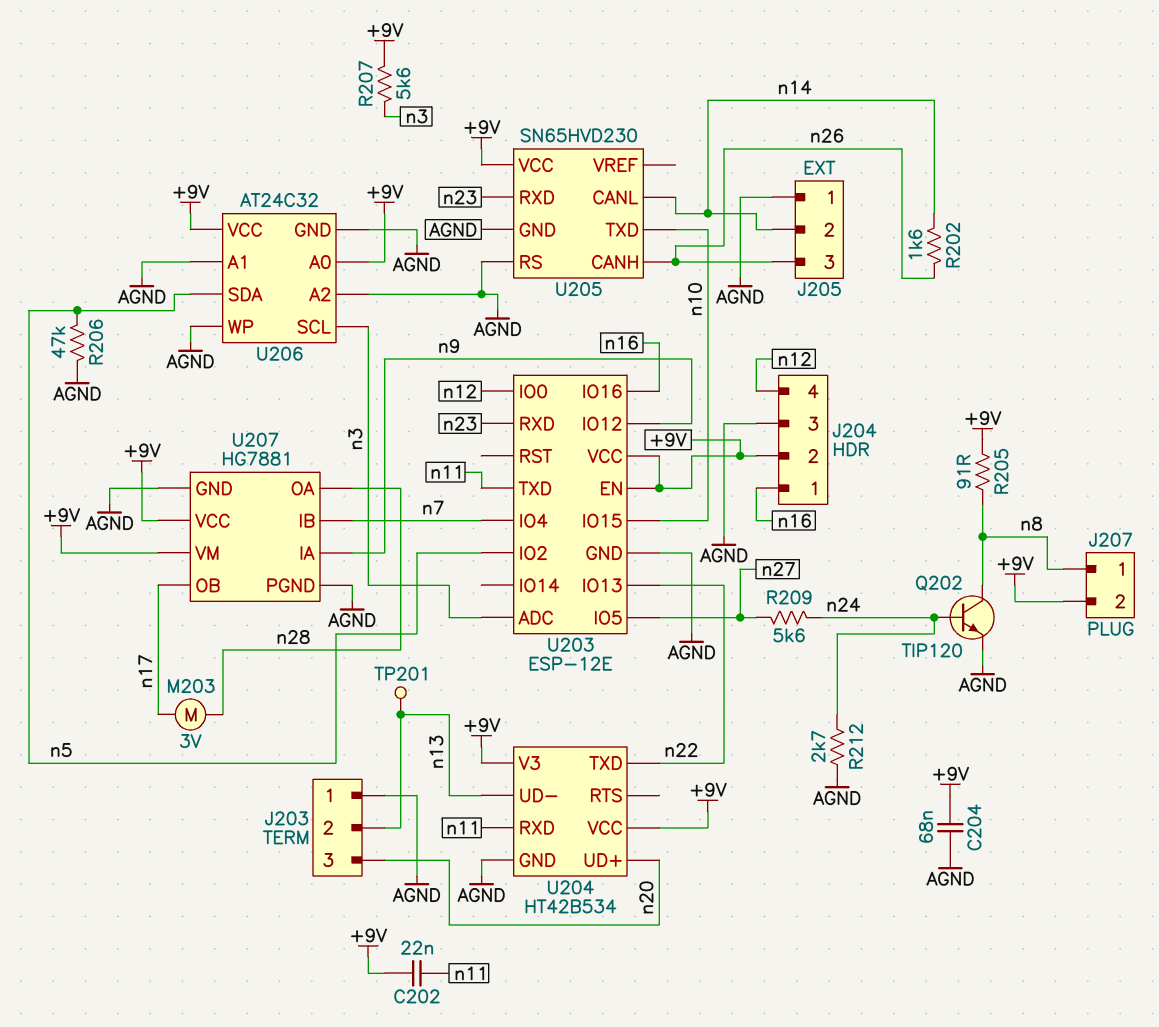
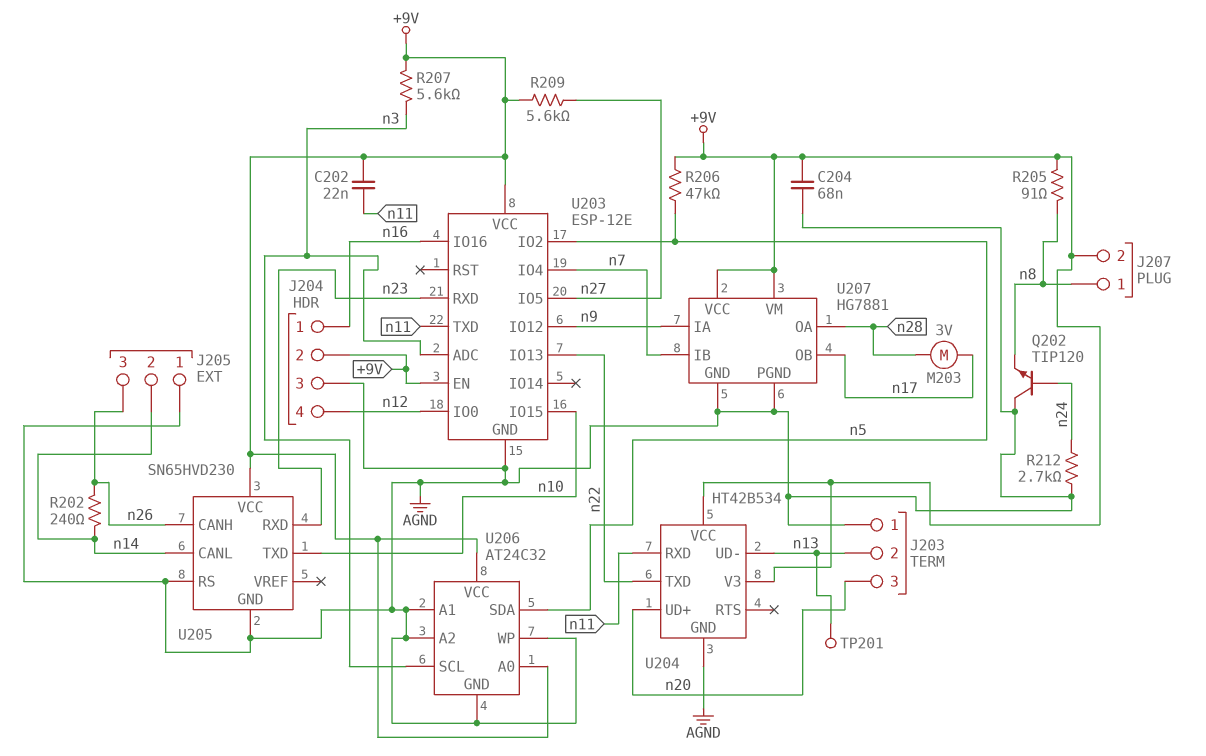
Q202: NPN TIP120 (B n24, C n8, E AGND) -> NPN TIP120 (B n24, C AGND, E n8)
R202: 1.6k (n14, n26) -> 240 (n14, n26)
R206: 47k (AGND, n5) -> 47k (+9V, n5)
R209: 5.6k (n24, n27) -> 5.6k (+9V, n27)

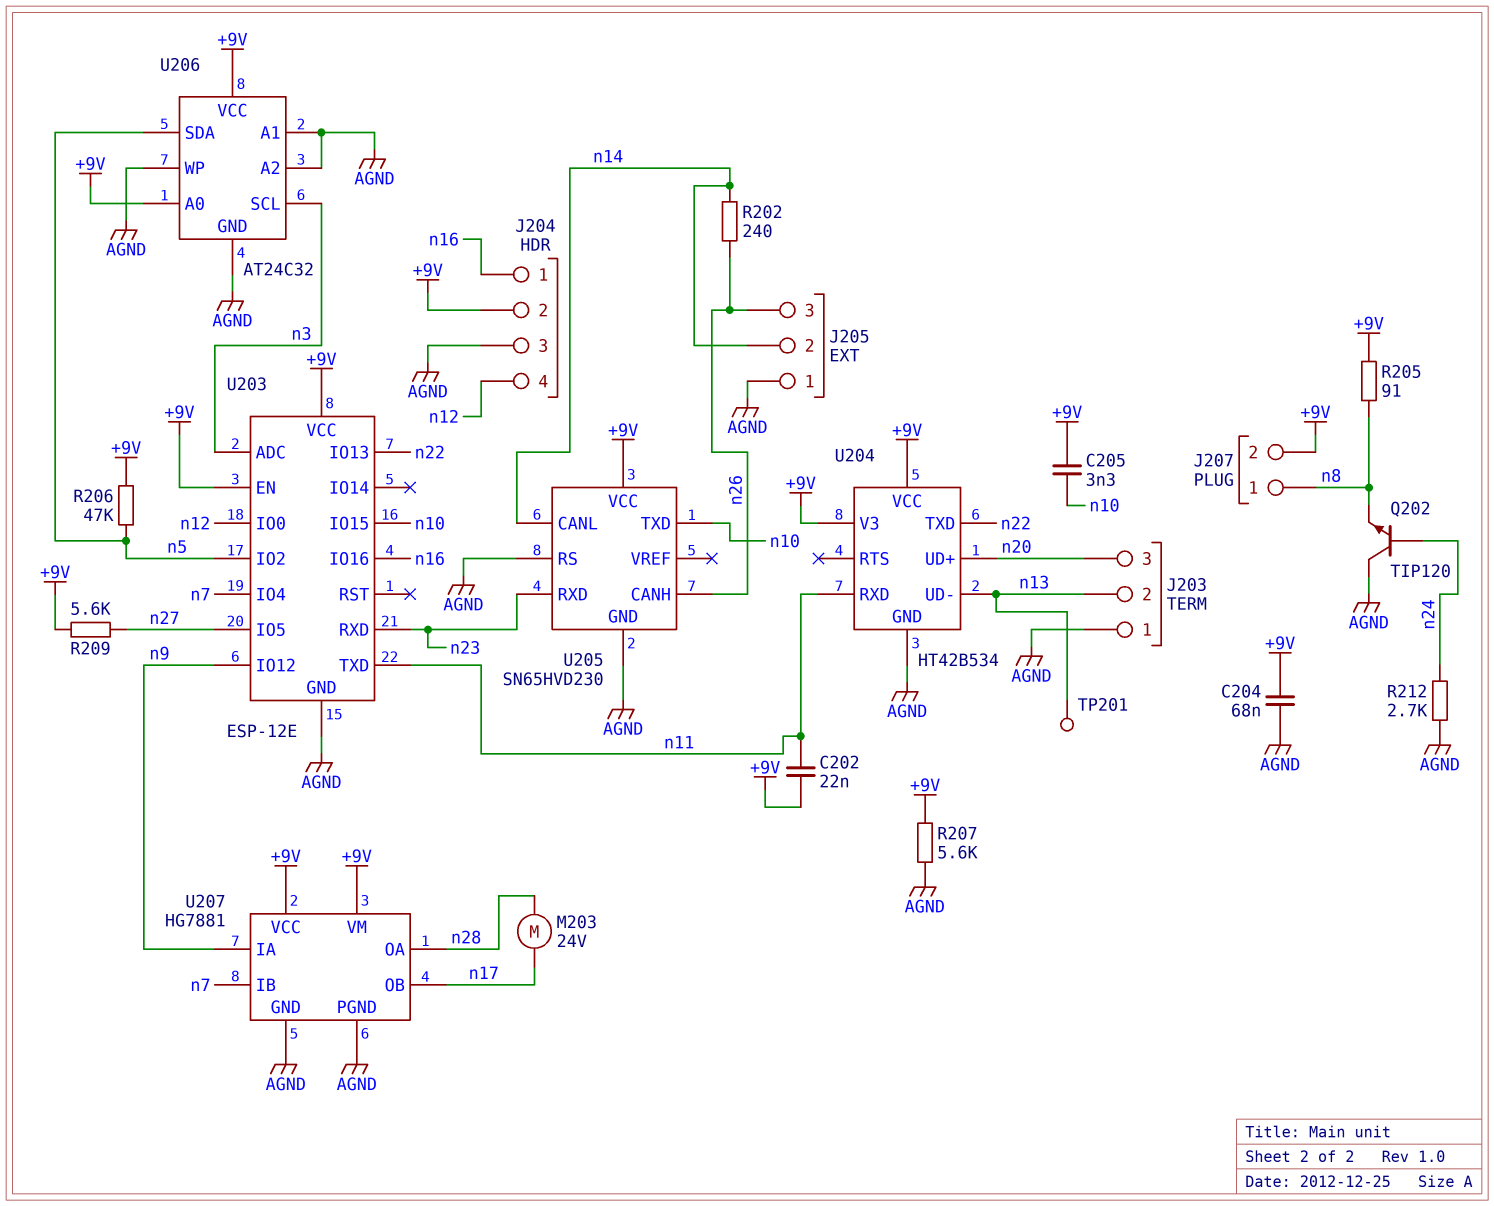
C205: none -> 3.3nF (+9V, n10)
M203: motor 3V (n17, n28) -> motor 24V (n17, n28)
R207: 5.6k (+9V, n3) -> 5.6k (+9V, AGND)

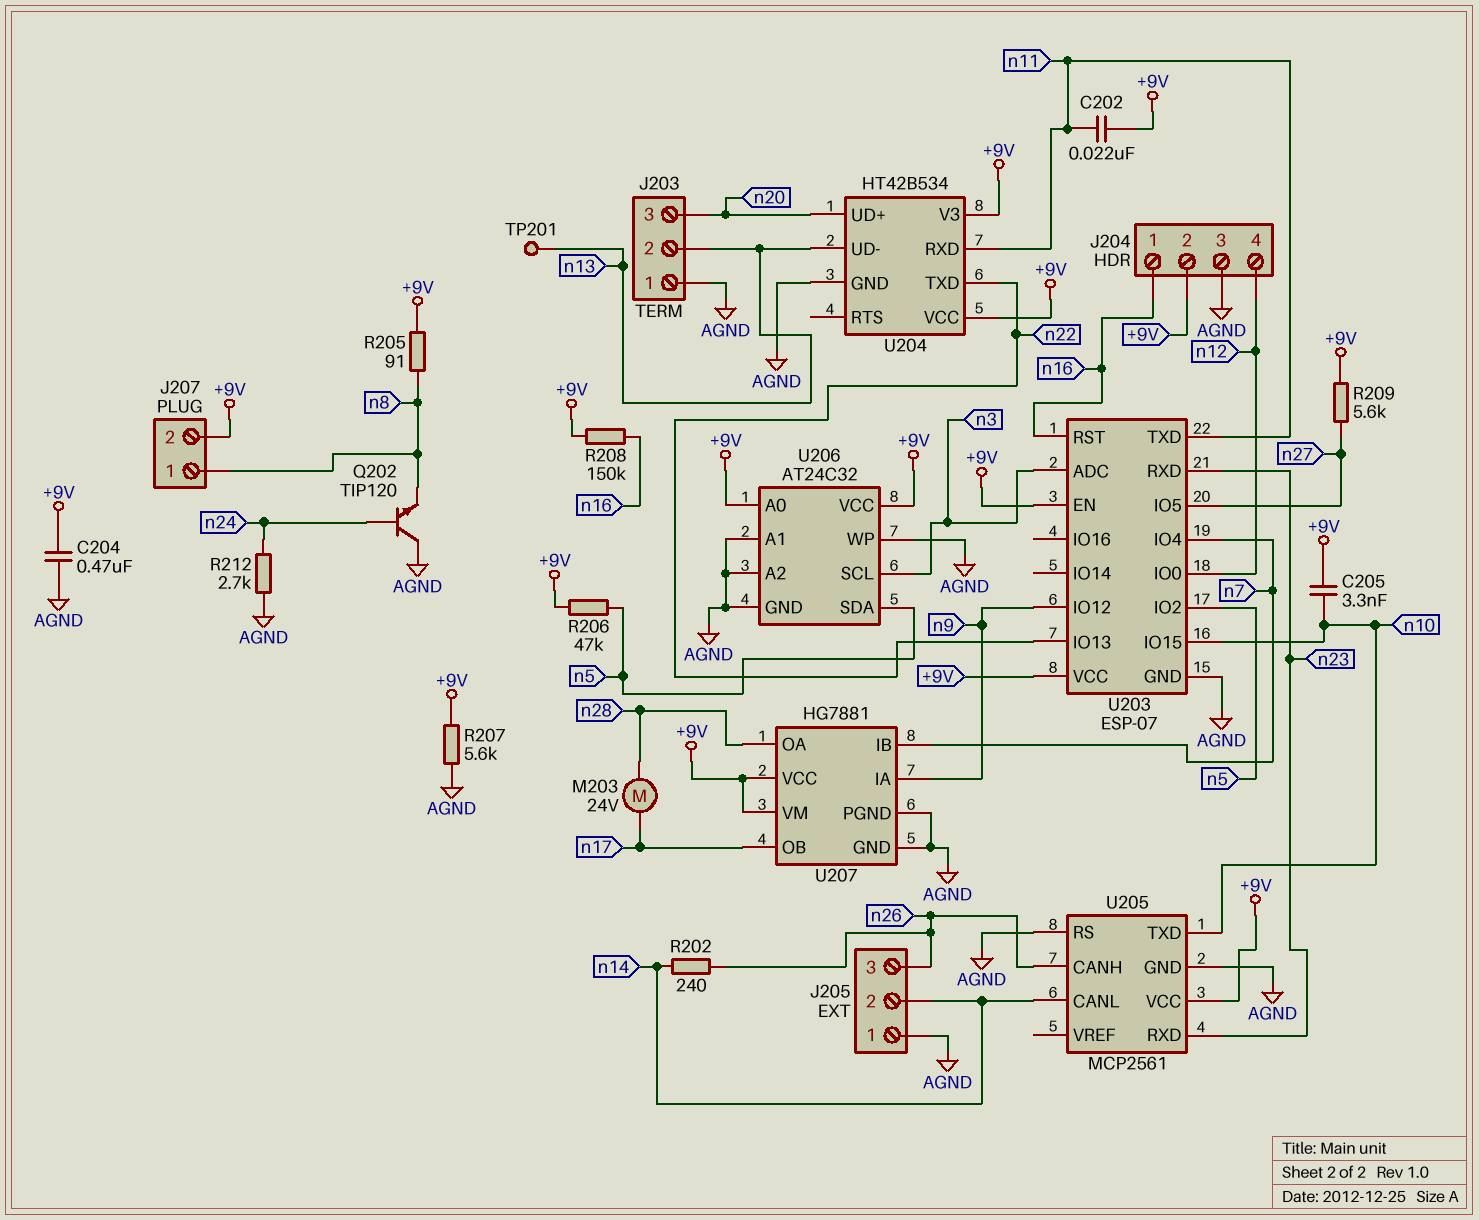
C204: 68nF (+9V, AGND) -> 470nF (+9V, AGND)
R208: none -> 150k (+9V, n16)
U203: ESP-12E -> ESP-07
U203 pin IO16: n16 -> none
U203 pin RST: none -> n16
U205: SN65HVD230 -> MCP2561

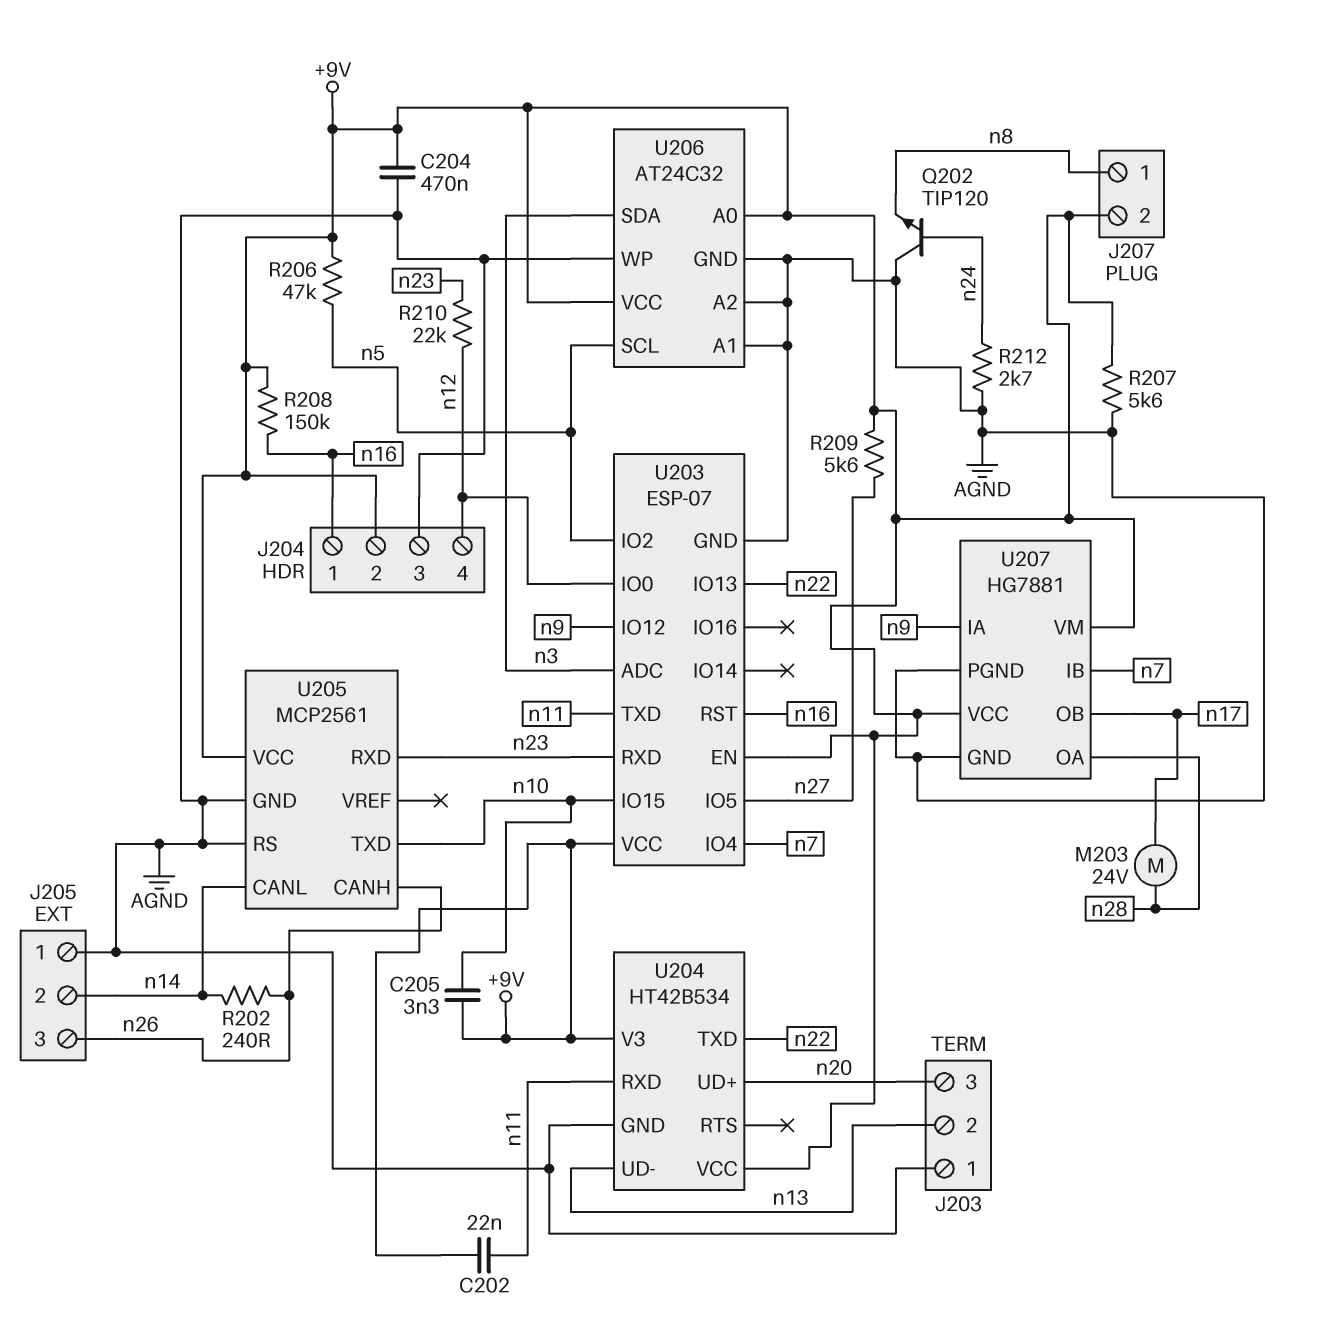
R205: 91 (+9V, n8) -> none
R210: none -> 22k (n12, n23)
TP201: test point (n13) -> none
U206 pin SCL: n3 -> n5
U206 pin SDA: n5 -> n3

